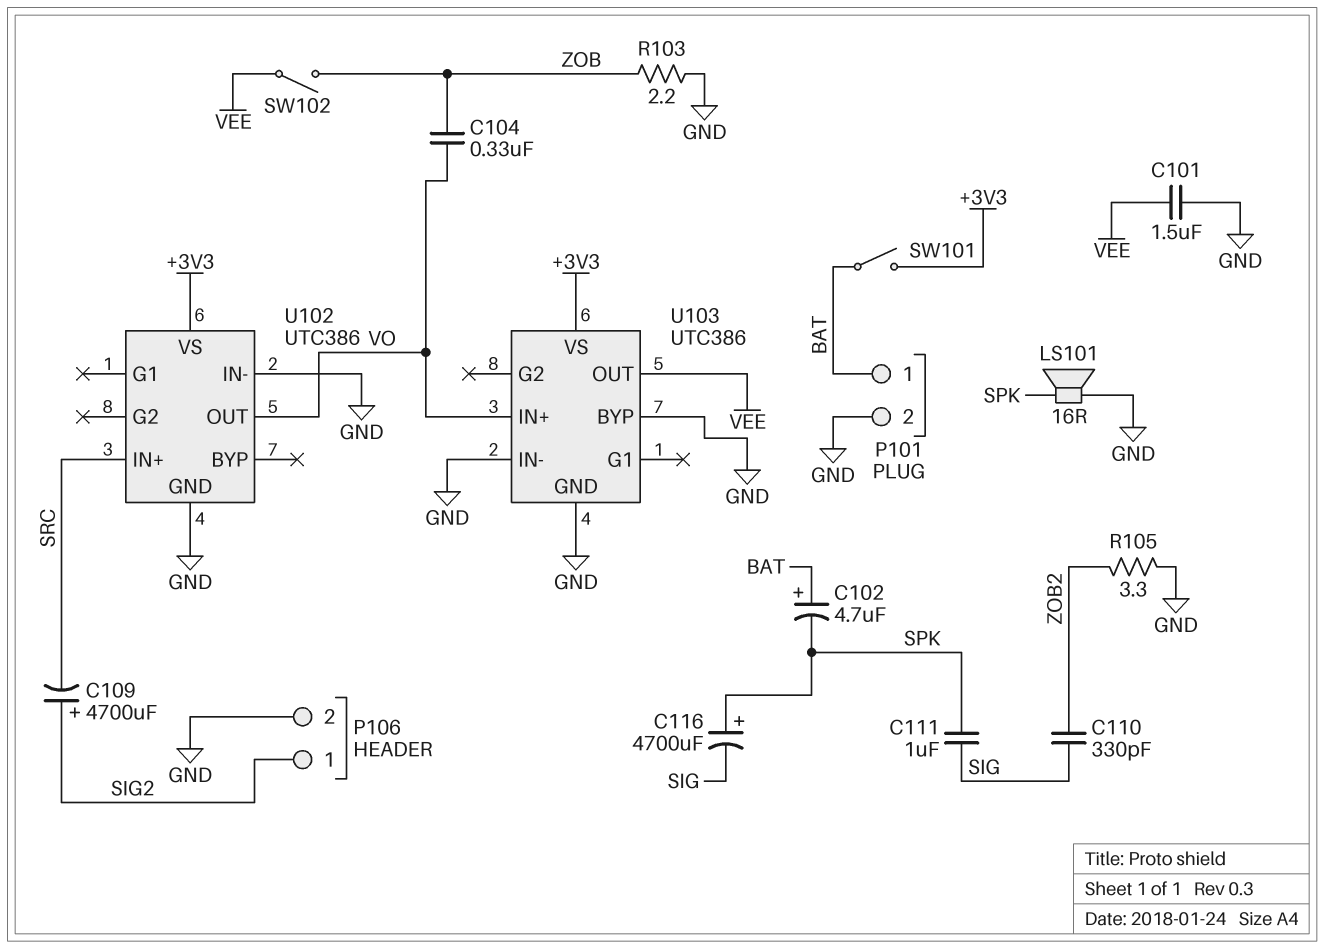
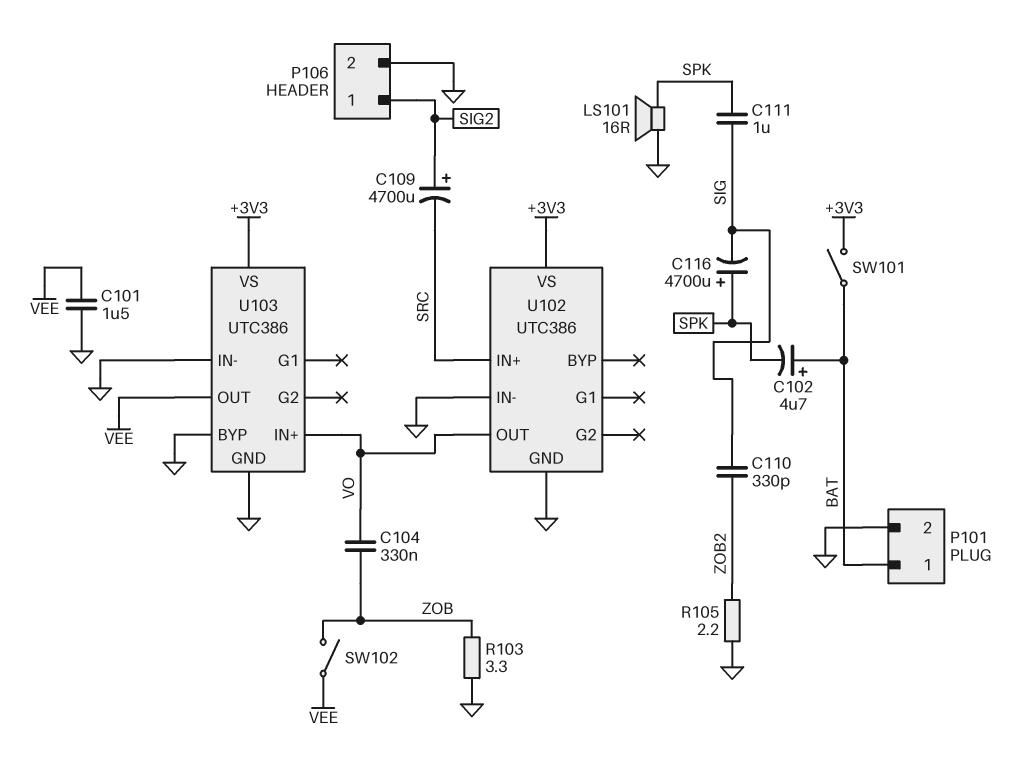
R103: 2.2 (GND, ZOB) -> 3.3 (GND, ZOB)
R105: 3.3 (GND, ZOB2) -> 2.2 (GND, ZOB2)

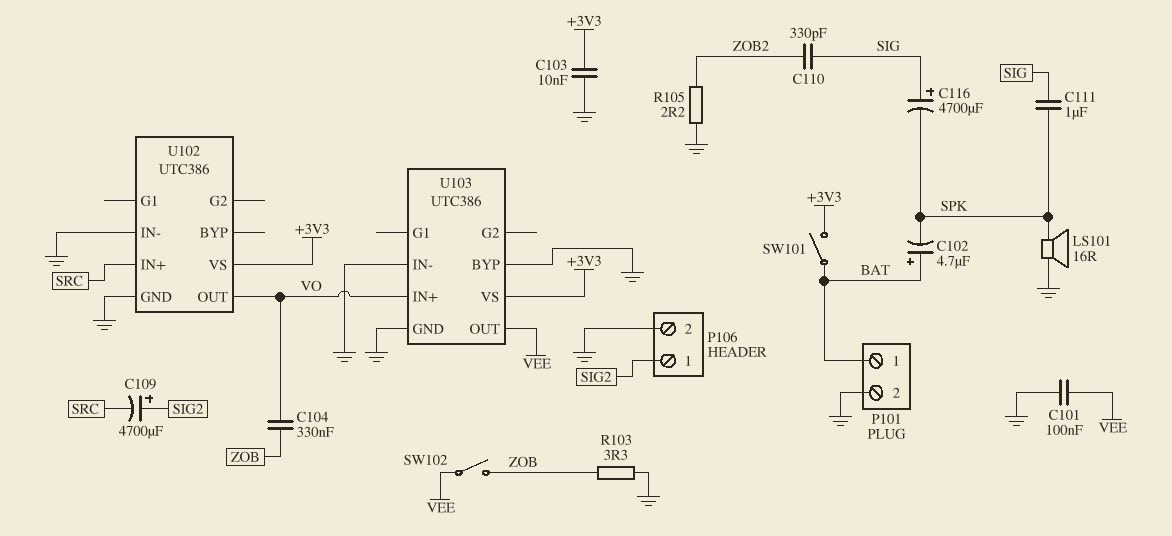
C101: 1.5uF (GND, VEE) -> 100nF (GND, VEE)
C103: none -> 10nF (+3V3, GND)
C116: 4700uF (plus SPK, minus SIG) -> 4700uF (plus SIG, minus SPK)

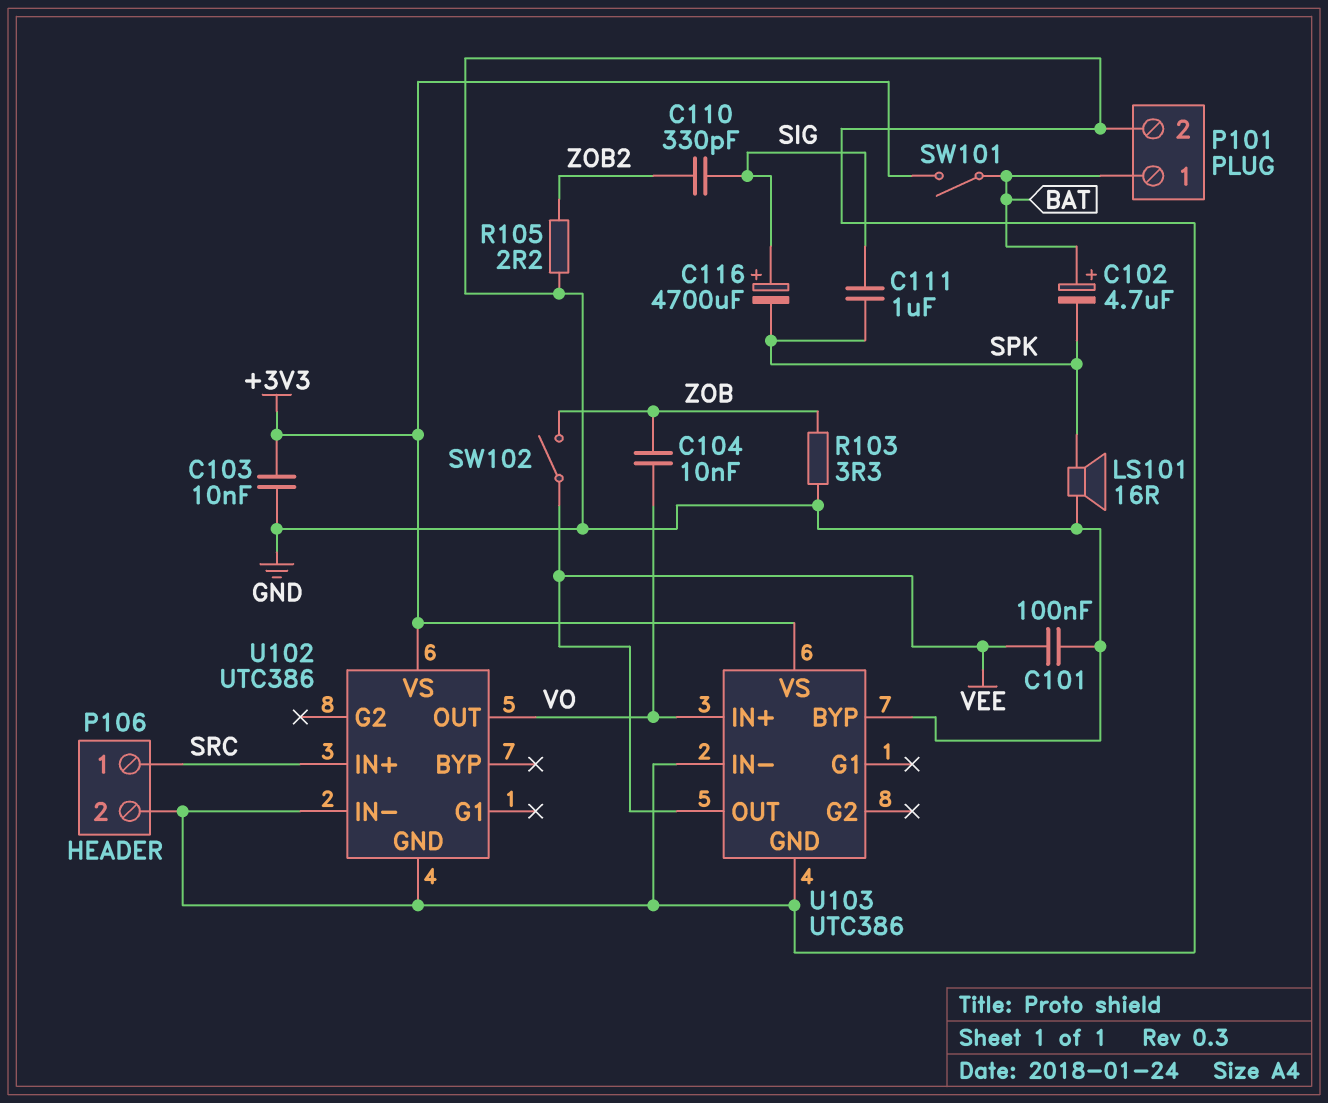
C104: 330nF (VO, ZOB) -> 10nF (VO, ZOB)
C109: 4700uF (plus SIG2, minus SRC) -> none
P106 pin 1: SIG2 -> SRC

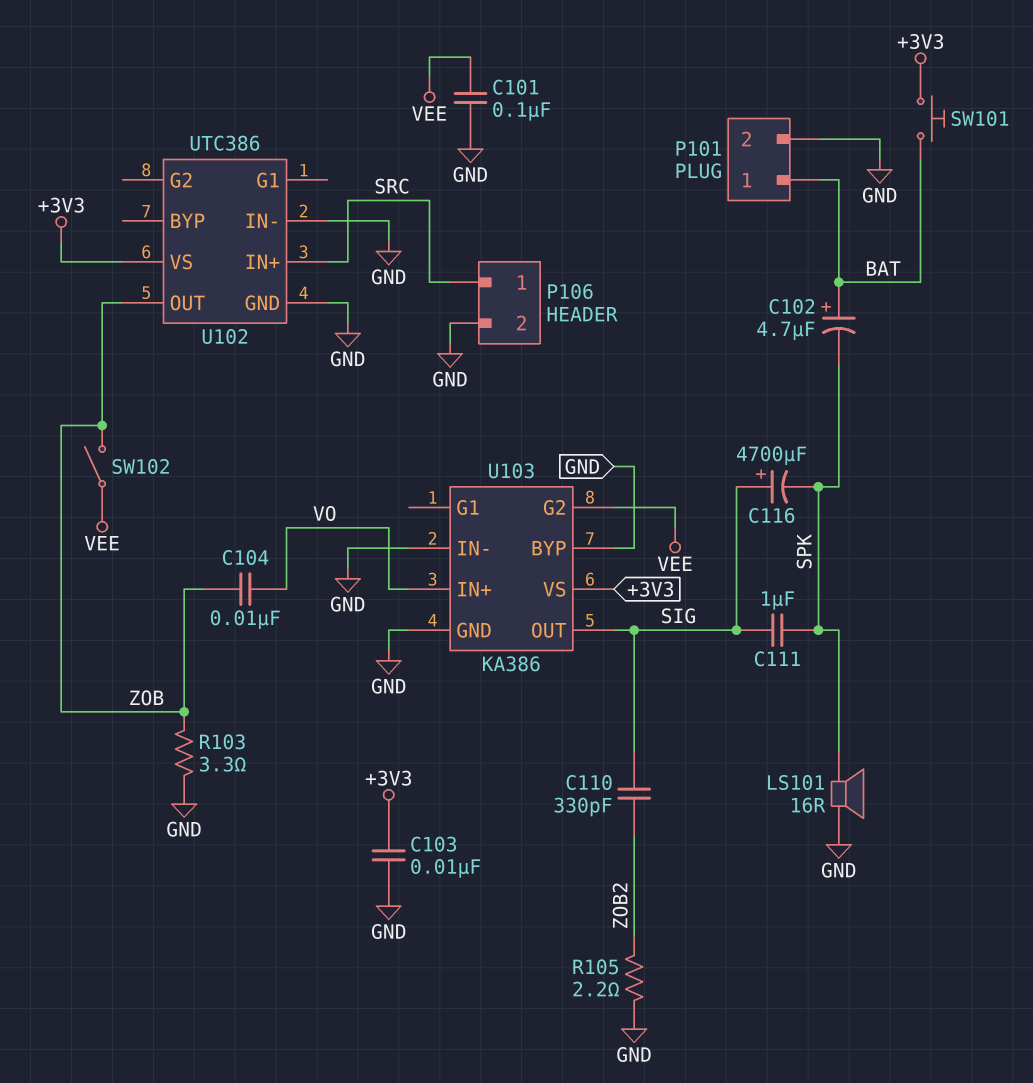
SW101: switch (+3V3, BAT) -> button (+3V3, BAT)
U102 pin OUT: VO -> ZOB
U103: UTC386 -> KA386
U103 pin G2: none -> VEE
U103 pin OUT: VEE -> SIG

